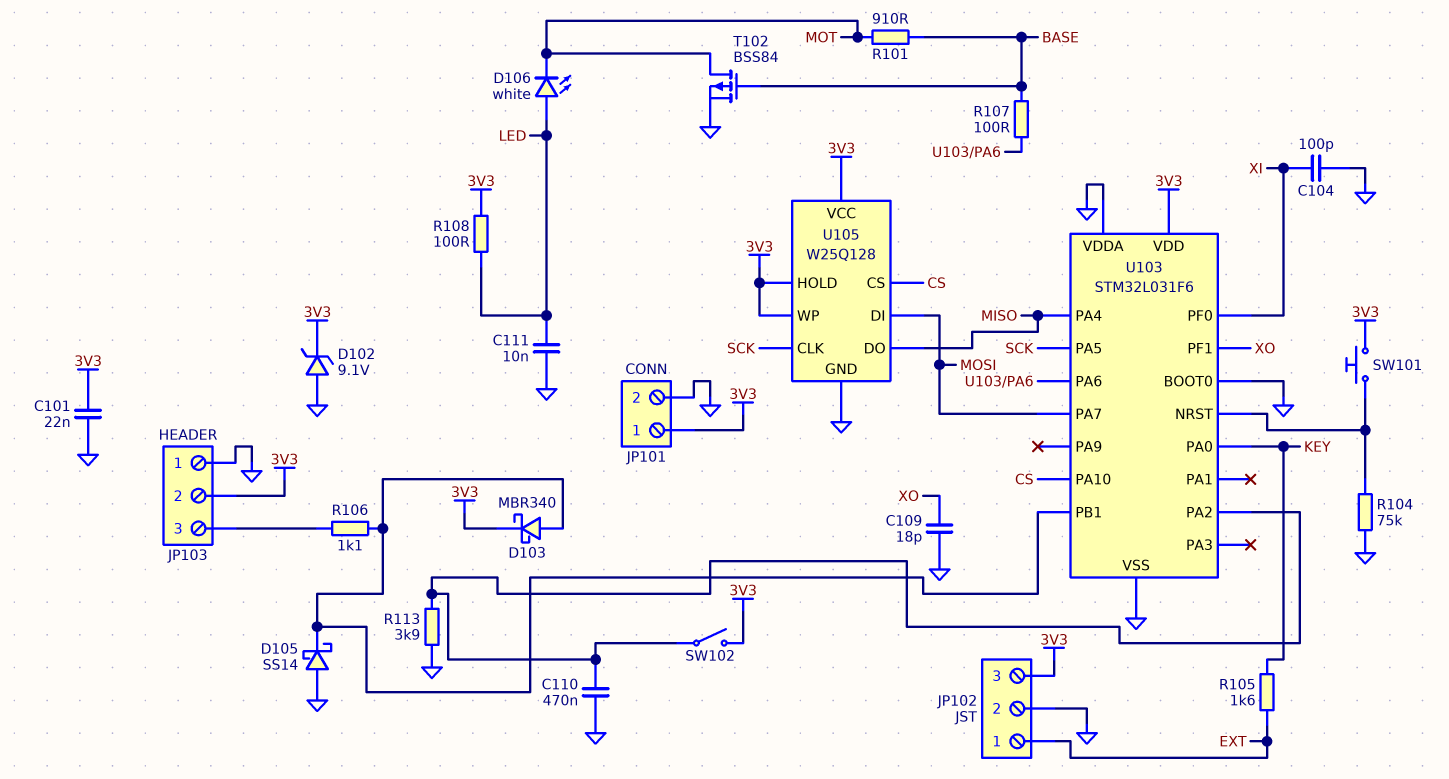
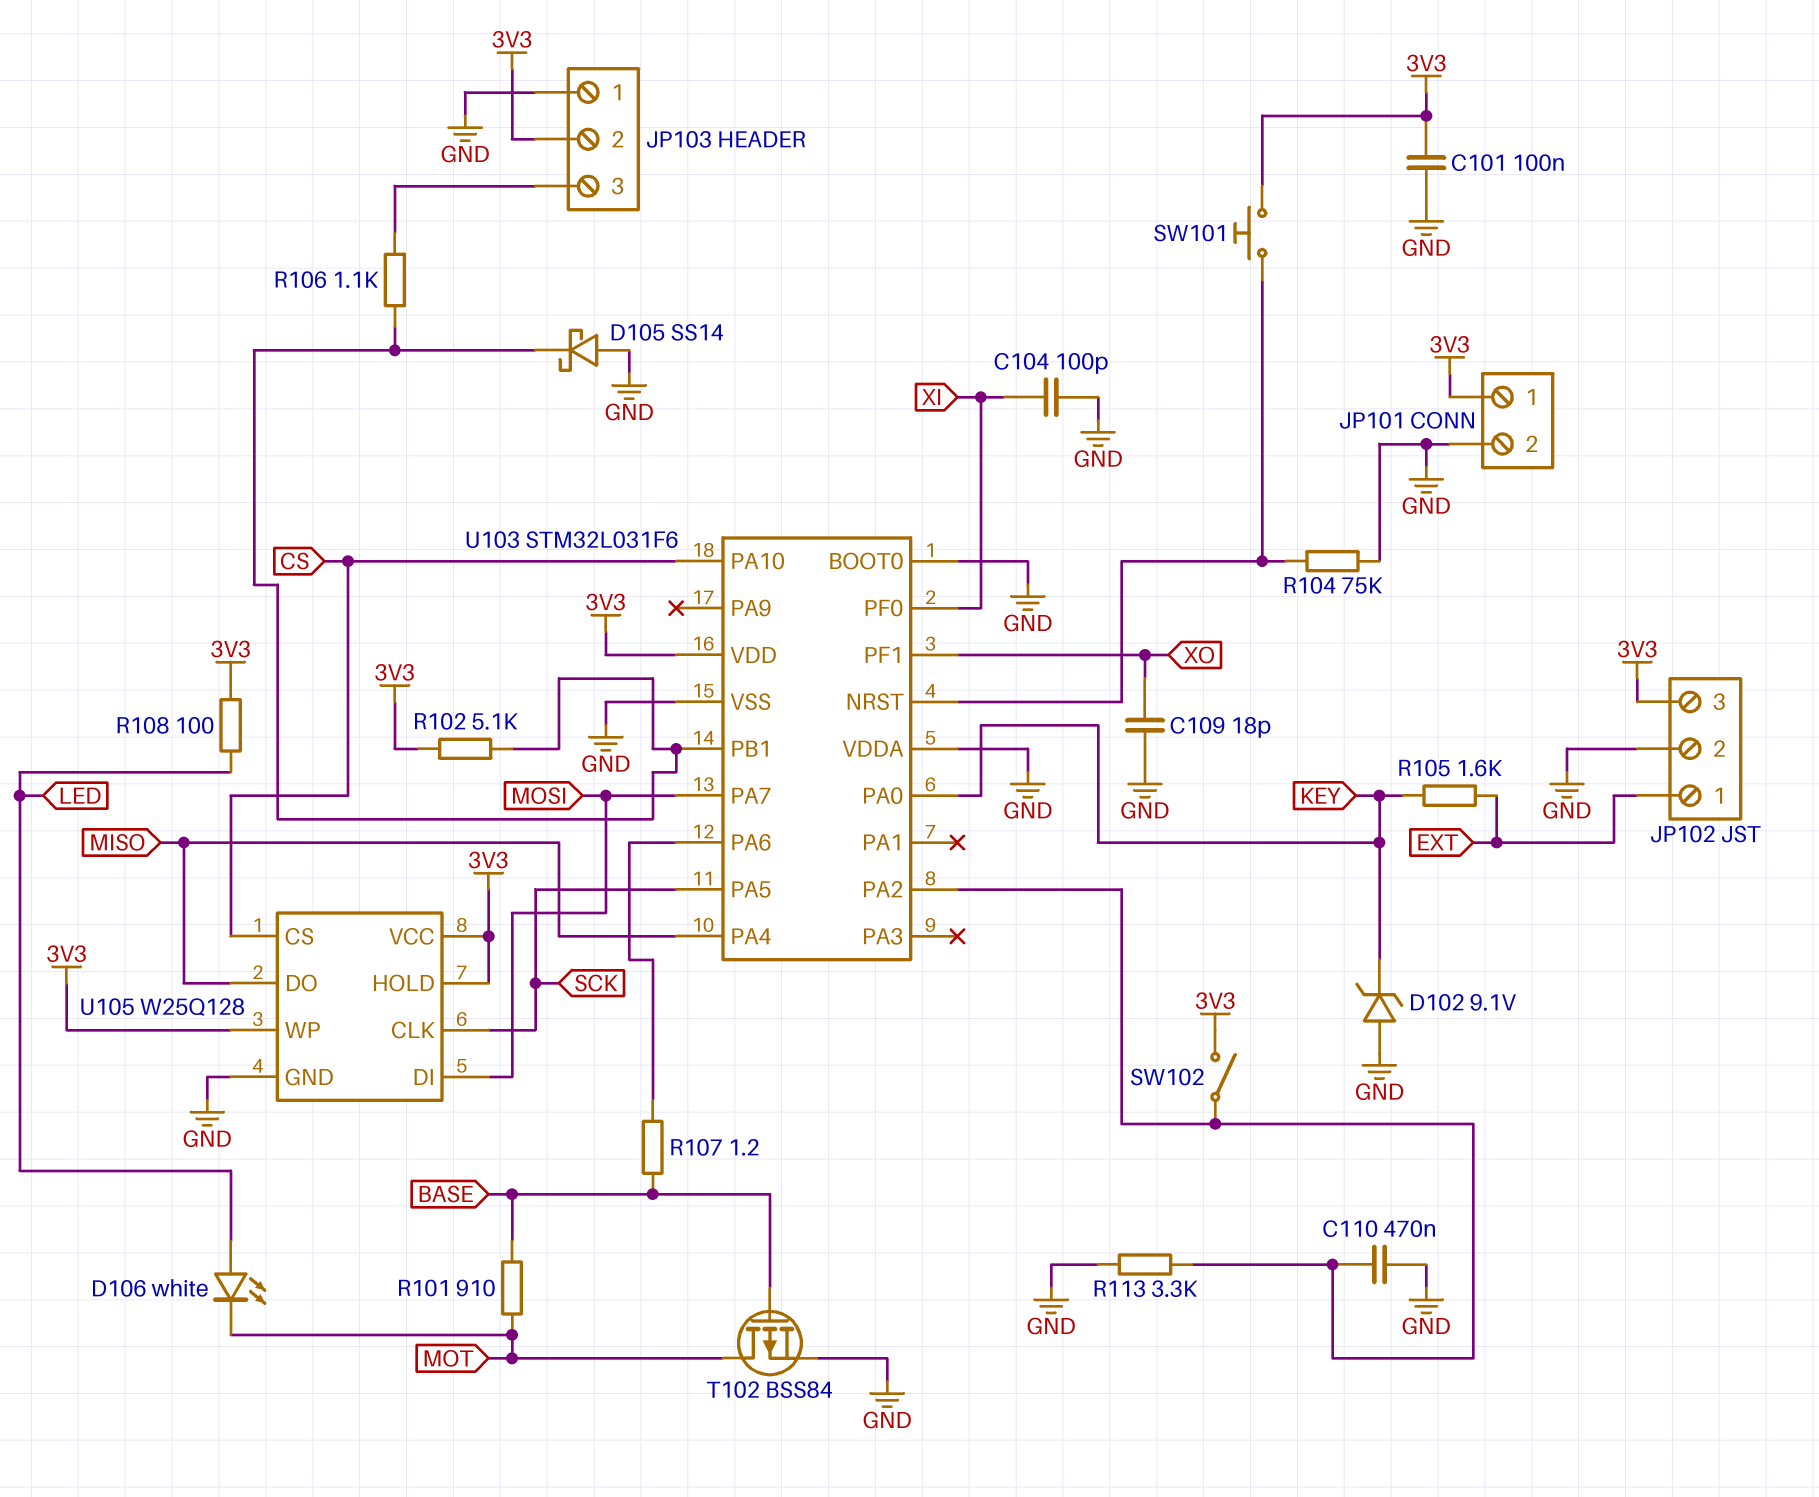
C101: 22nF (3V3, GND) -> 100nF (3V3, GND)
C111: 10nF (GND, LED) -> none
D102: zener 9.1V (A GND, K 3V3) -> zener 9.1V (A GND, K KEY)
D103: schottky MBR340 (A U103/PB1, K 3V3) -> none
R102: none -> 5.1k (3V3, U103/PB1)
R107: 100 (BASE, U103/PA6) -> 1.2 (BASE, U103/PA6)
R113: 3.9k (GND, U103/PA2) -> 3.3k (GND, U103/PA2)

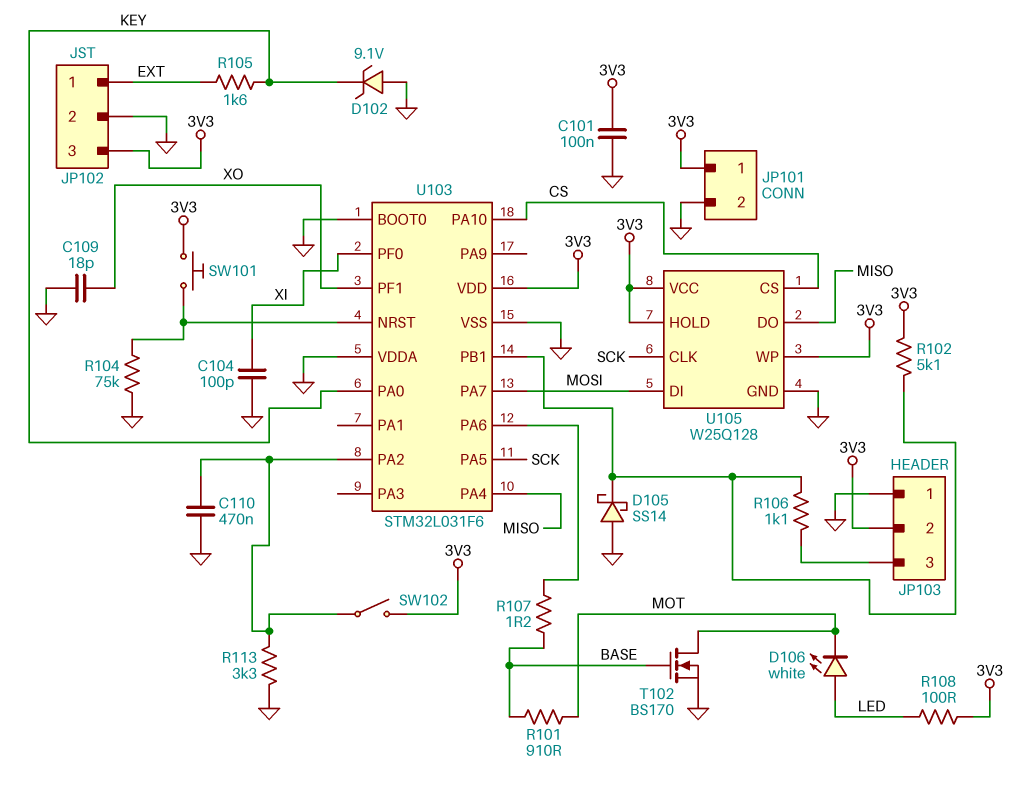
T102: PMOS BSS84 (G BASE, D MOT, S GND) -> NMOS BS170 (G BASE, D MOT, S GND)

